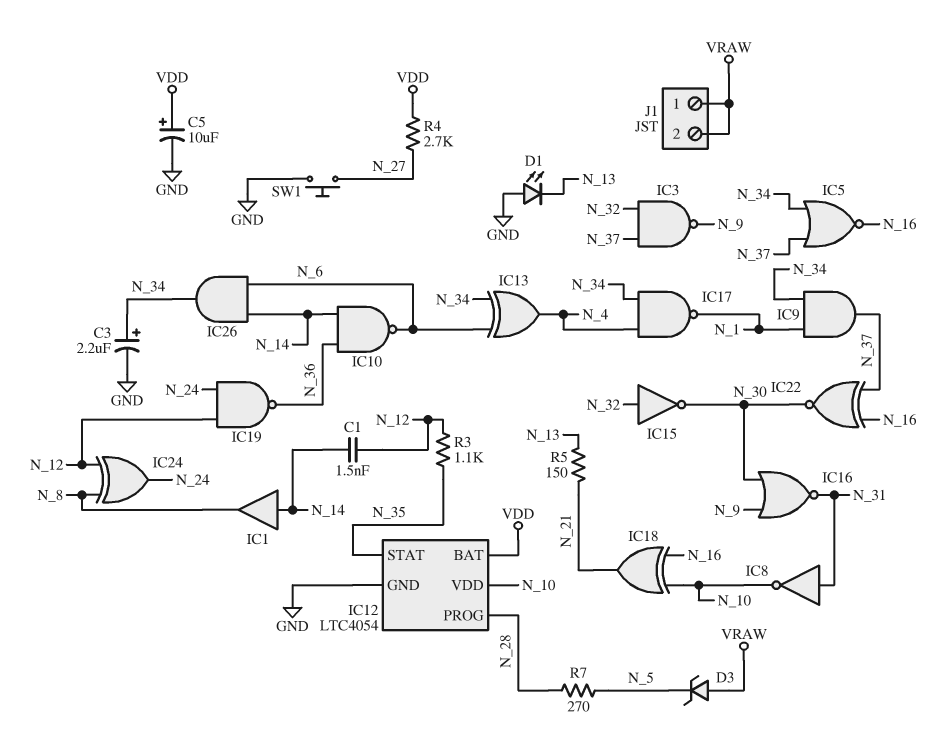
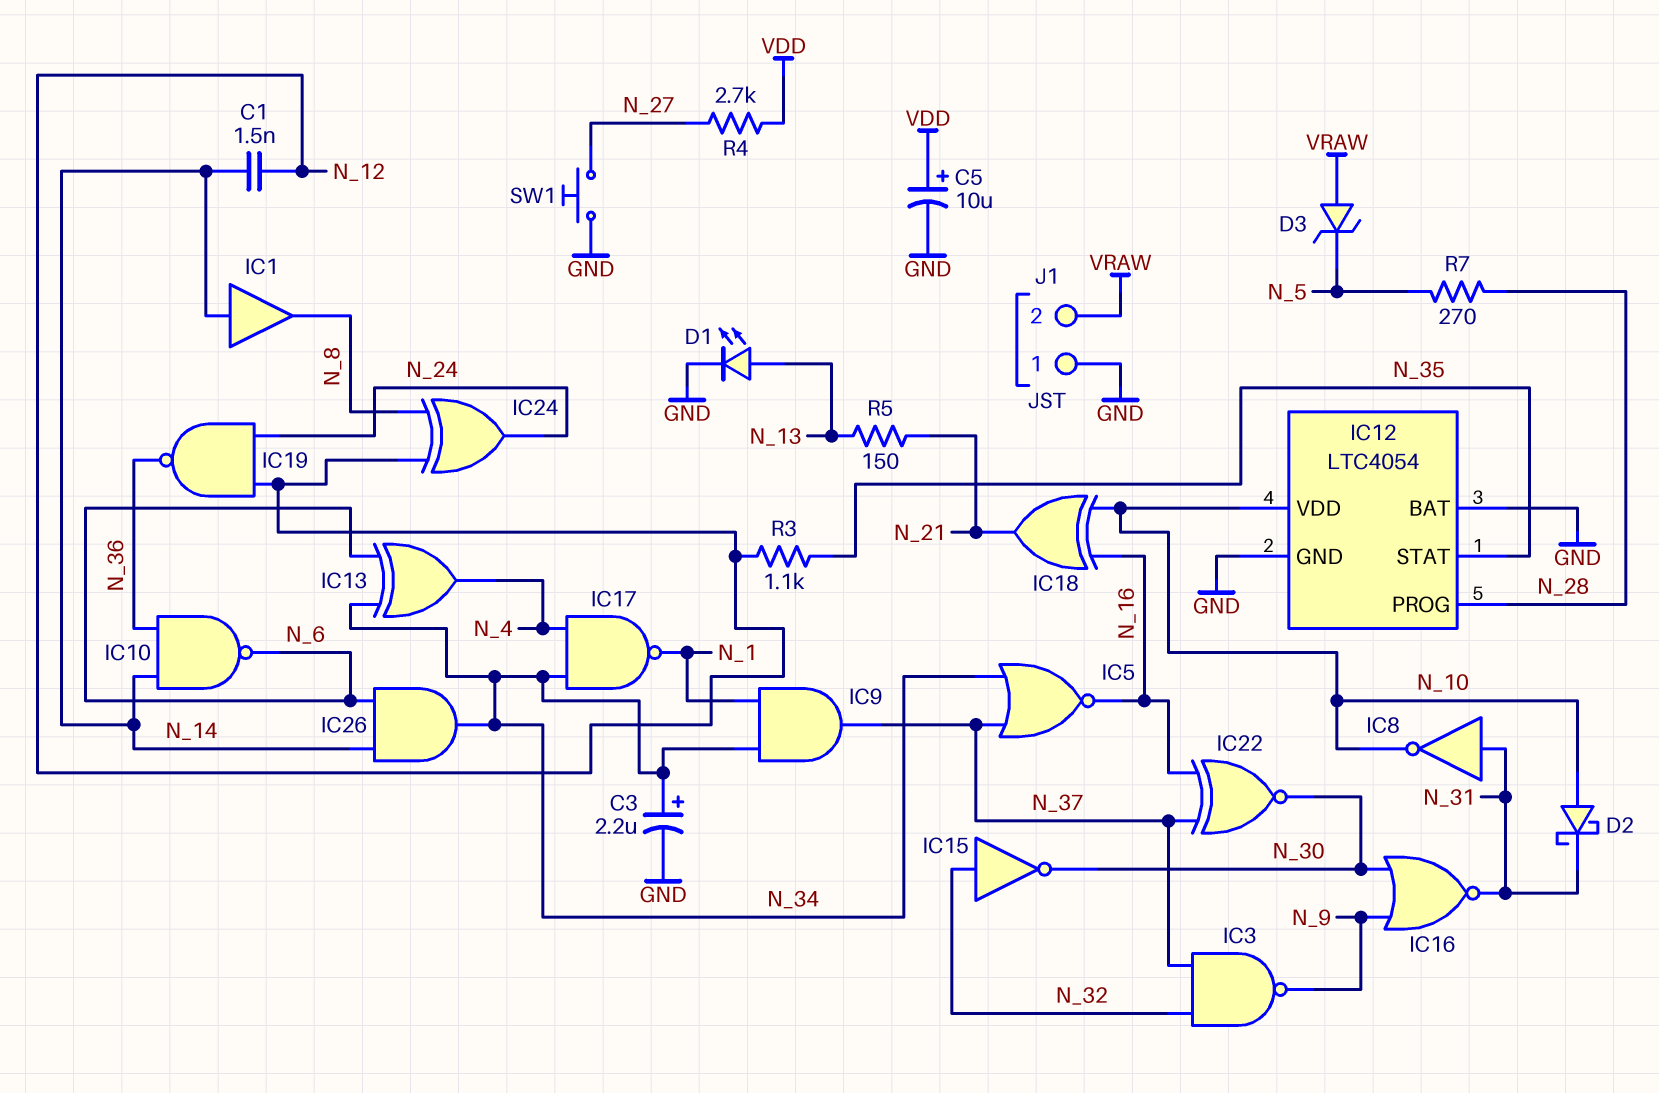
D1: LED (A GND, K N_13) -> LED (A N_13, K GND)
D2: none -> schottky (A N_10, K N_31)
IC12 pin BAT: VDD -> GND
J1 pin 1: VRAW -> GND

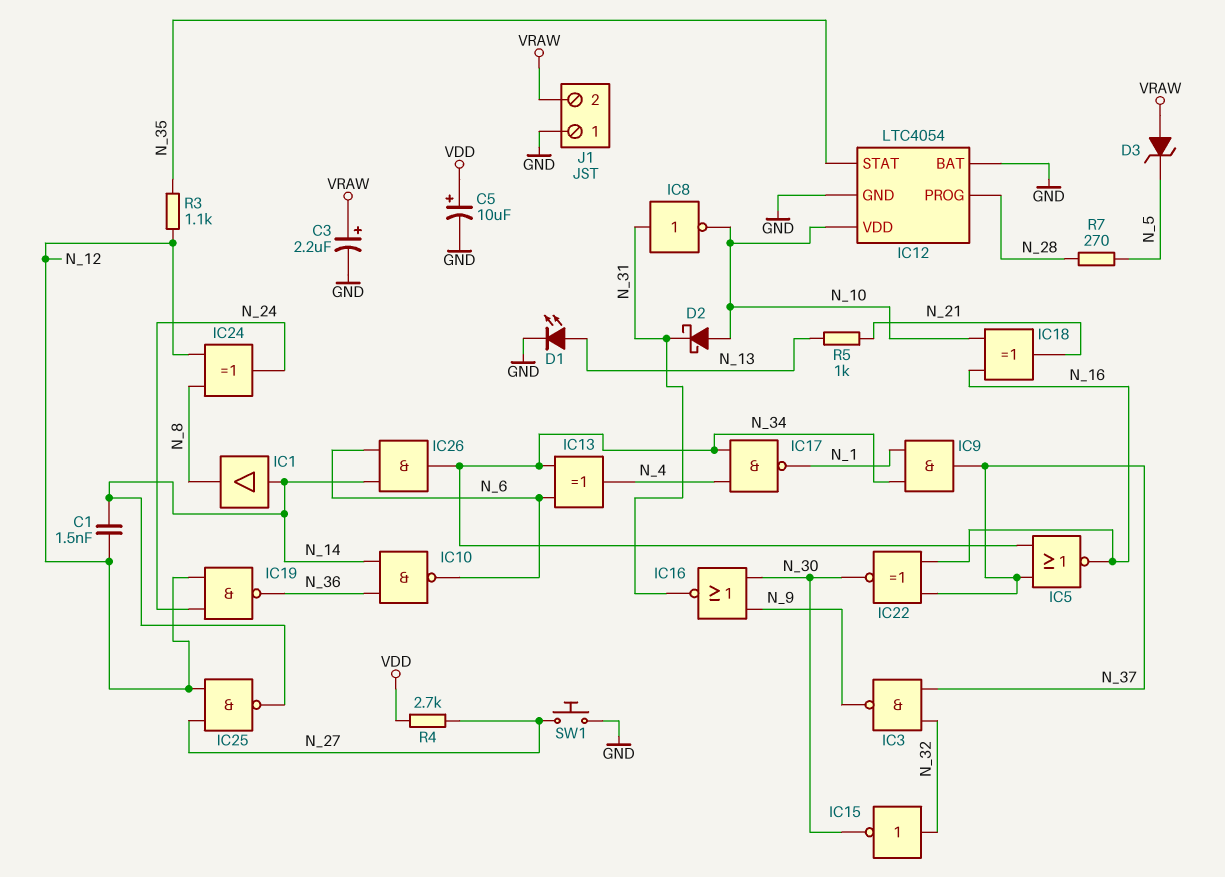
C3: 2.2uF (plus N_34, minus GND) -> 2.2uF (plus VRAW, minus GND)
IC25: none -> NAND (in N_12, in N_27, out N_14)
R5: 150 (N_13, N_21) -> 1k (N_13, N_21)

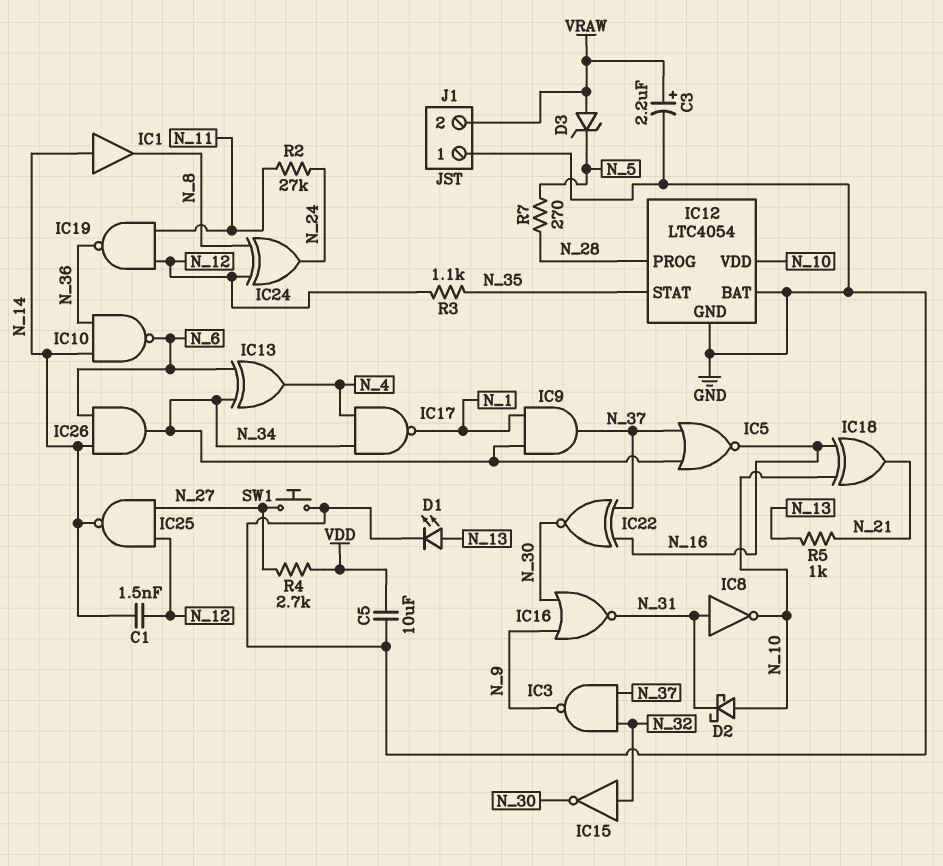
C5: 10uF (plus VDD, minus GND) -> 10uF (GND, VDD)
IC19: NAND (in N_12, in N_24, out N_36) -> NAND (in N_11, in N_12, out N_36)
R2: none -> 27k (N_11, N_24)

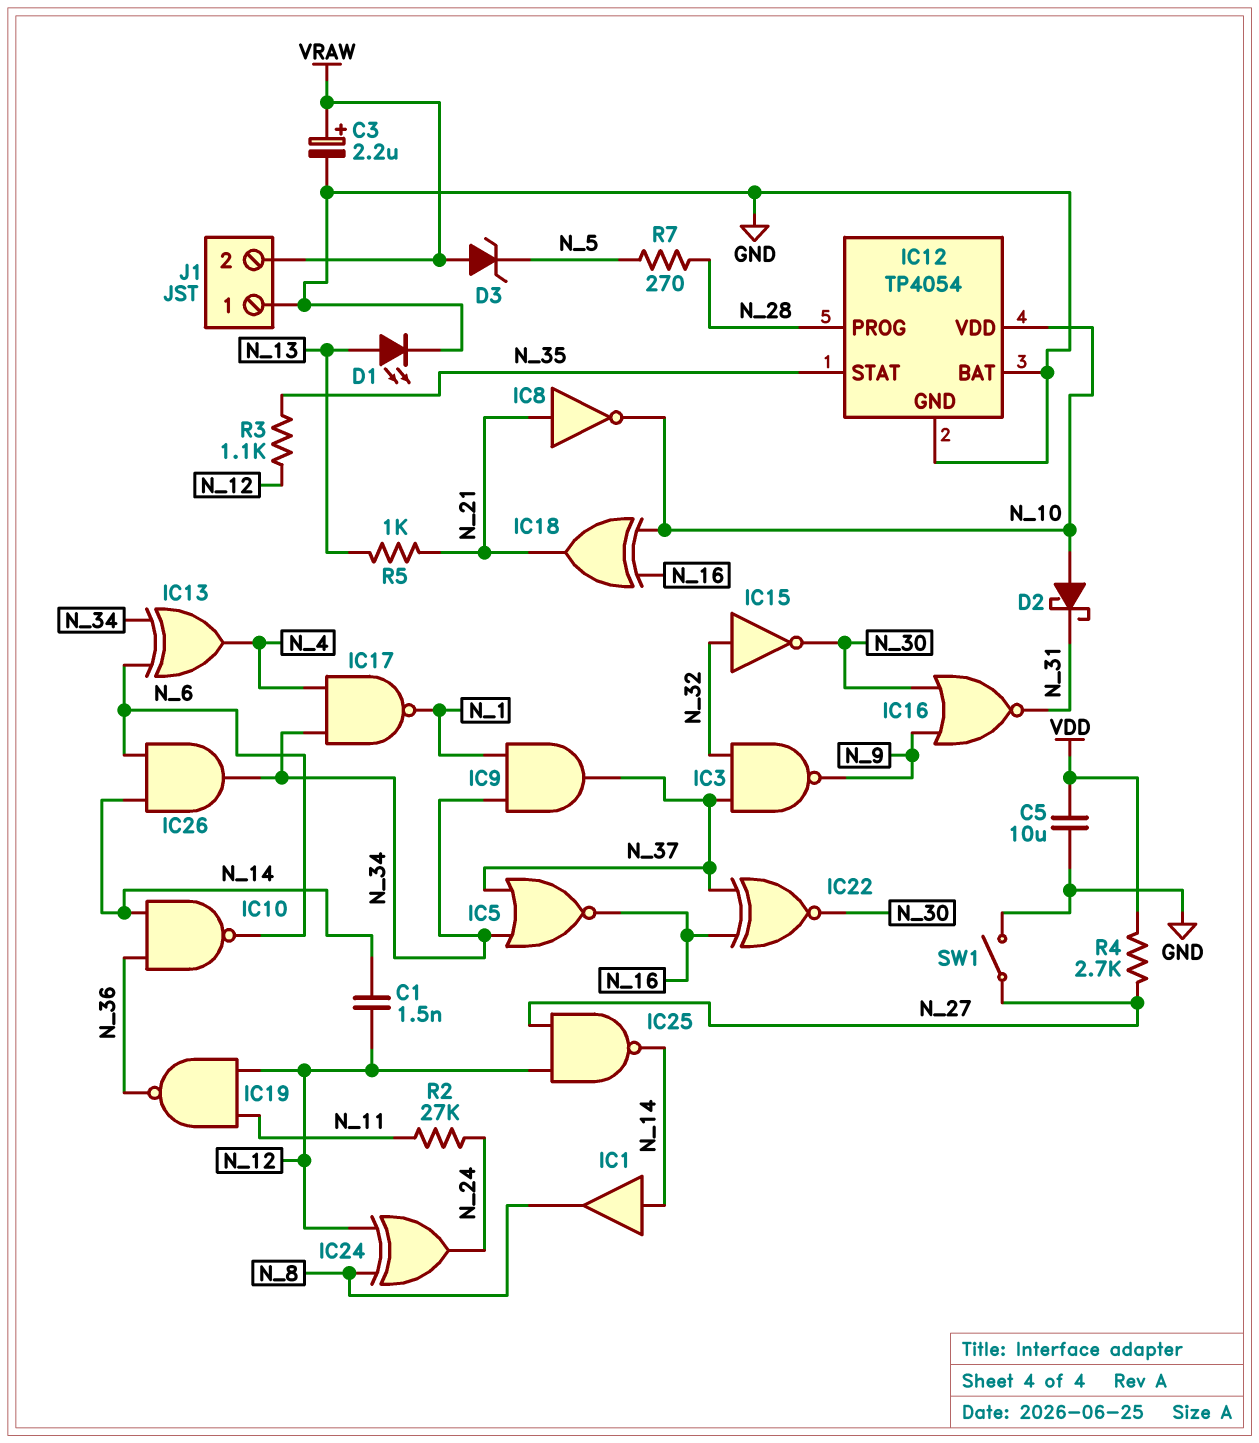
IC8: NOT (in N_31, out N_10) -> NOT (in N_21, out N_10)
IC12: LTC4054 -> TP4054
SW1: button (GND, N_27) -> switch (GND, N_27)

